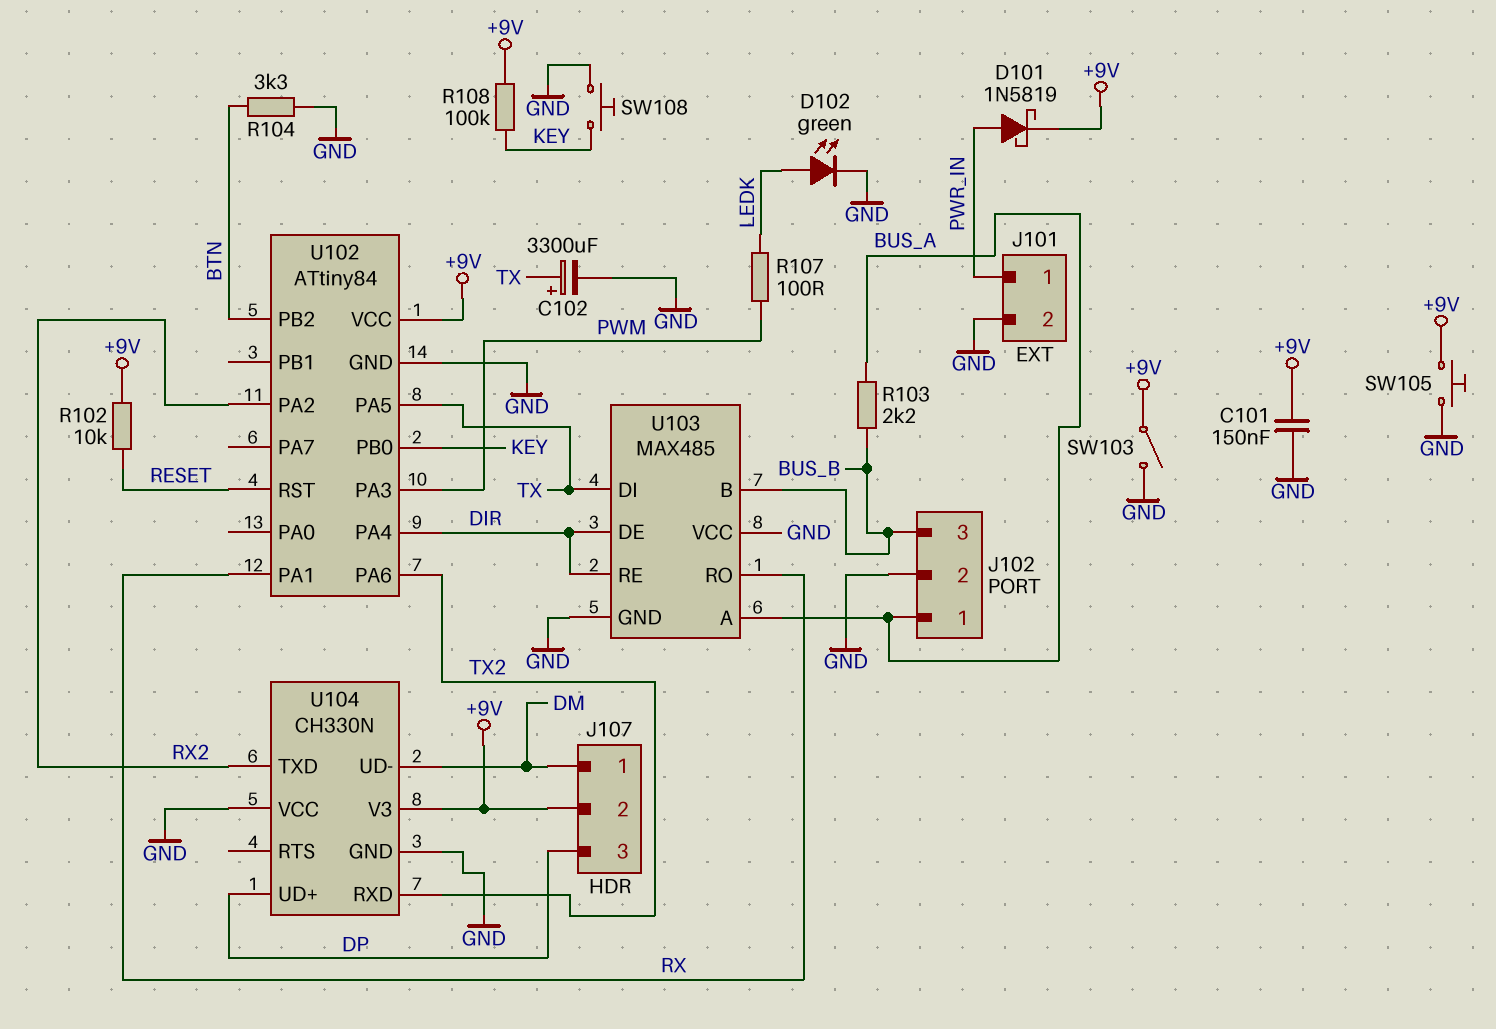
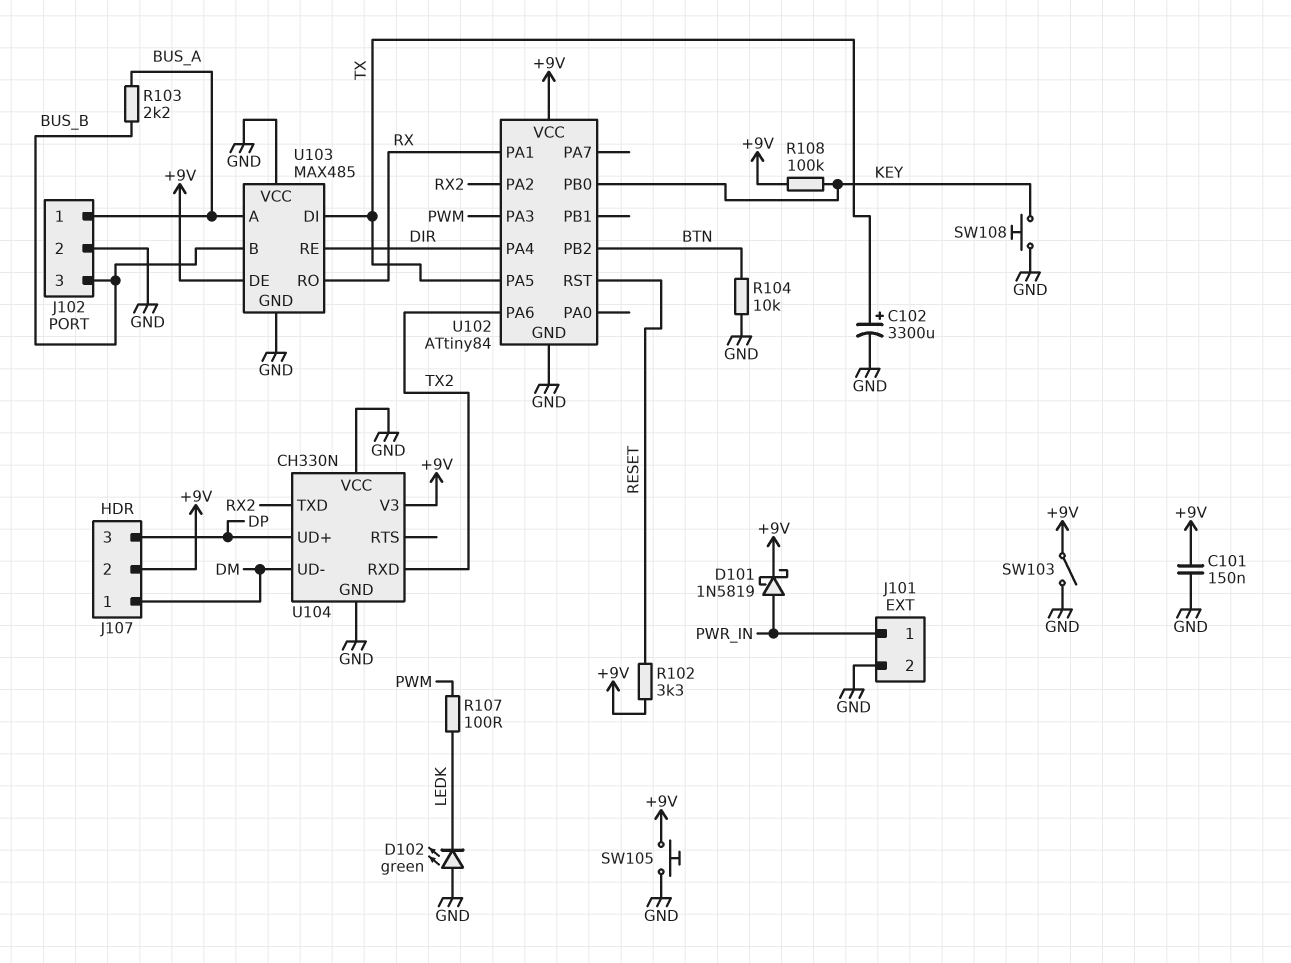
D102: LED green (A LEDK, K GND) -> LED green (A GND, K LEDK)
R102: 10k (+9V, RESET) -> 3.3k (+9V, RESET)
R104: 3.3k (BTN, GND) -> 10k (BTN, GND)
U103 pin DE: DIR -> +9V

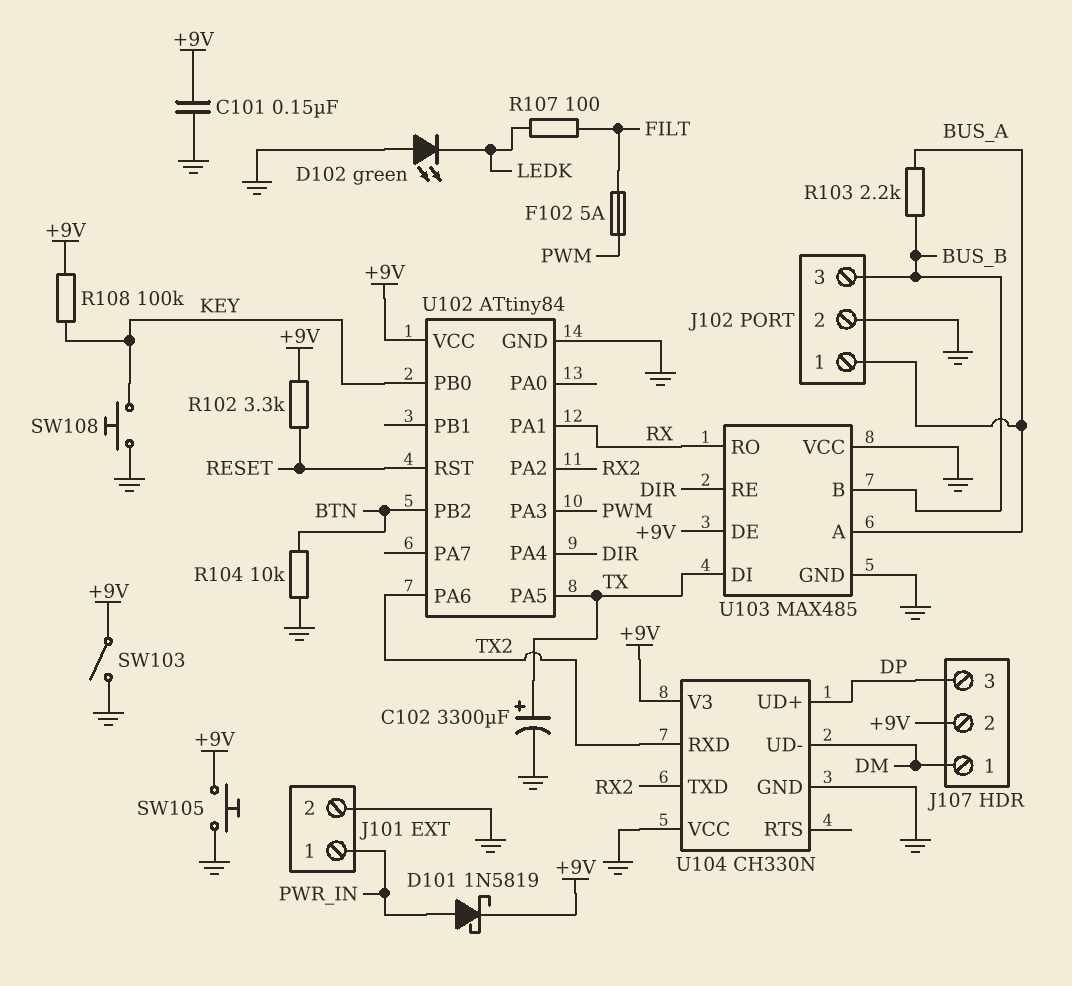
F102: none -> 5A (FILT, PWM)
R107: 100 (LEDK, PWM) -> 100 (FILT, LEDK)

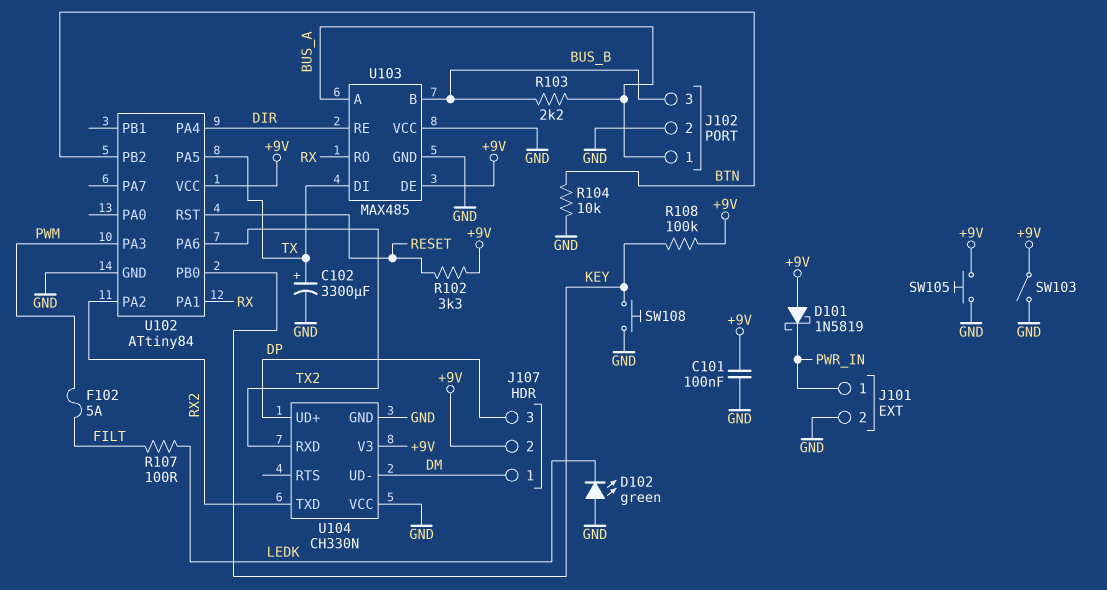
C101: 150nF (+9V, GND) -> 100nF (+9V, GND)
D101: schottky 1N5819 (A PWR_IN, K +9V) -> schottky 1N5819 (A +9V, K PWR_IN)

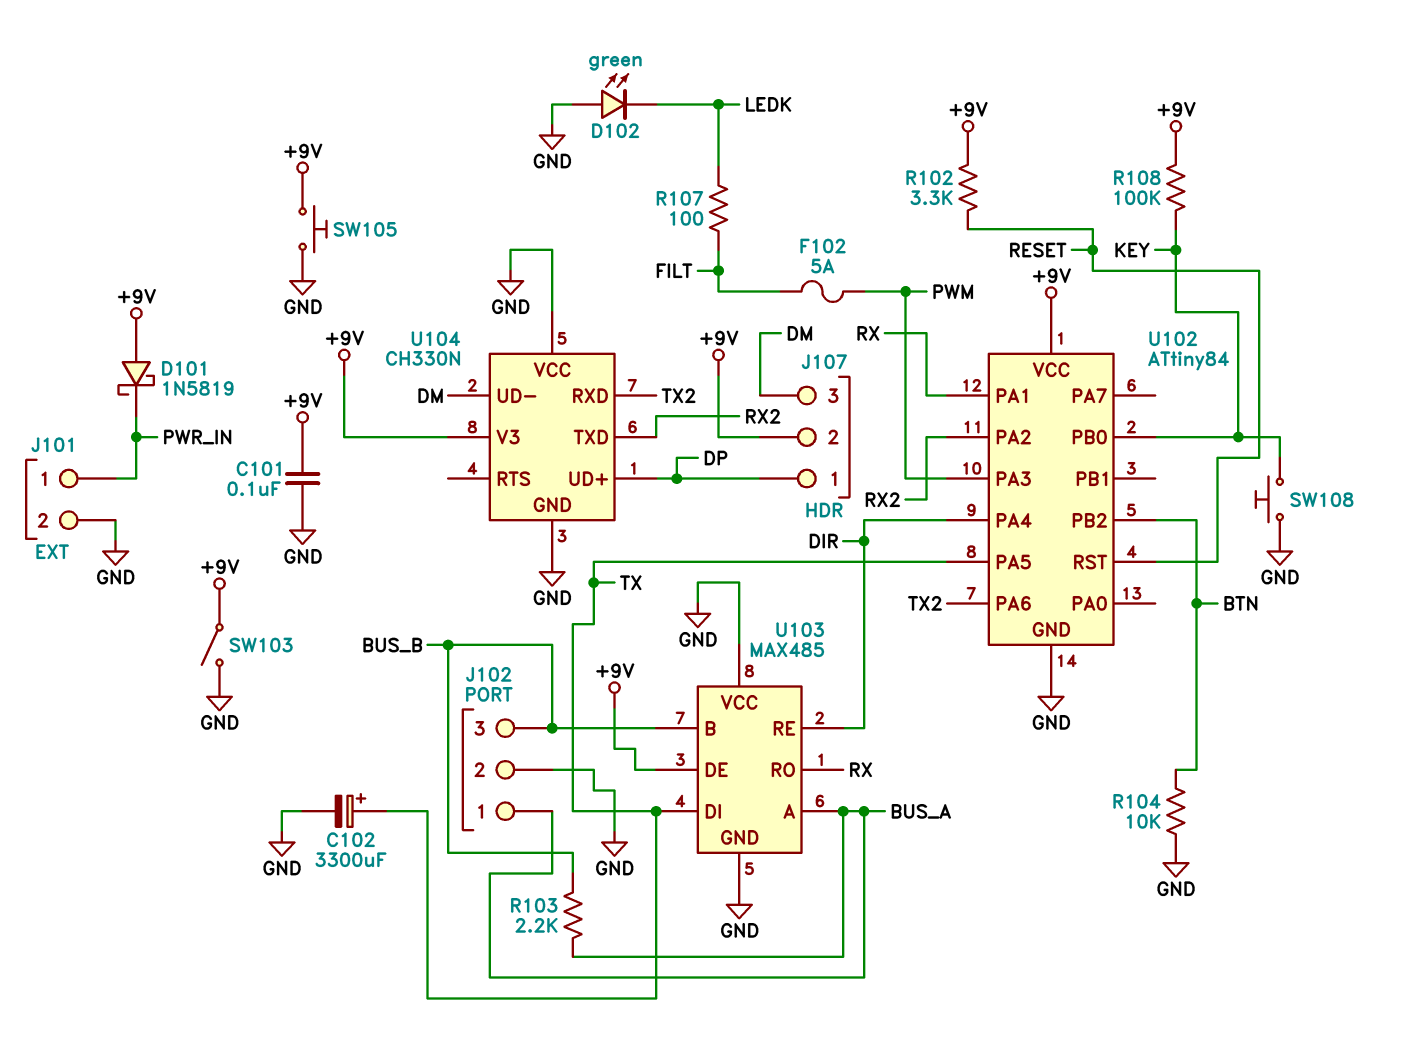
J107 pin 1: DM -> DP
J107 pin 3: DP -> DM

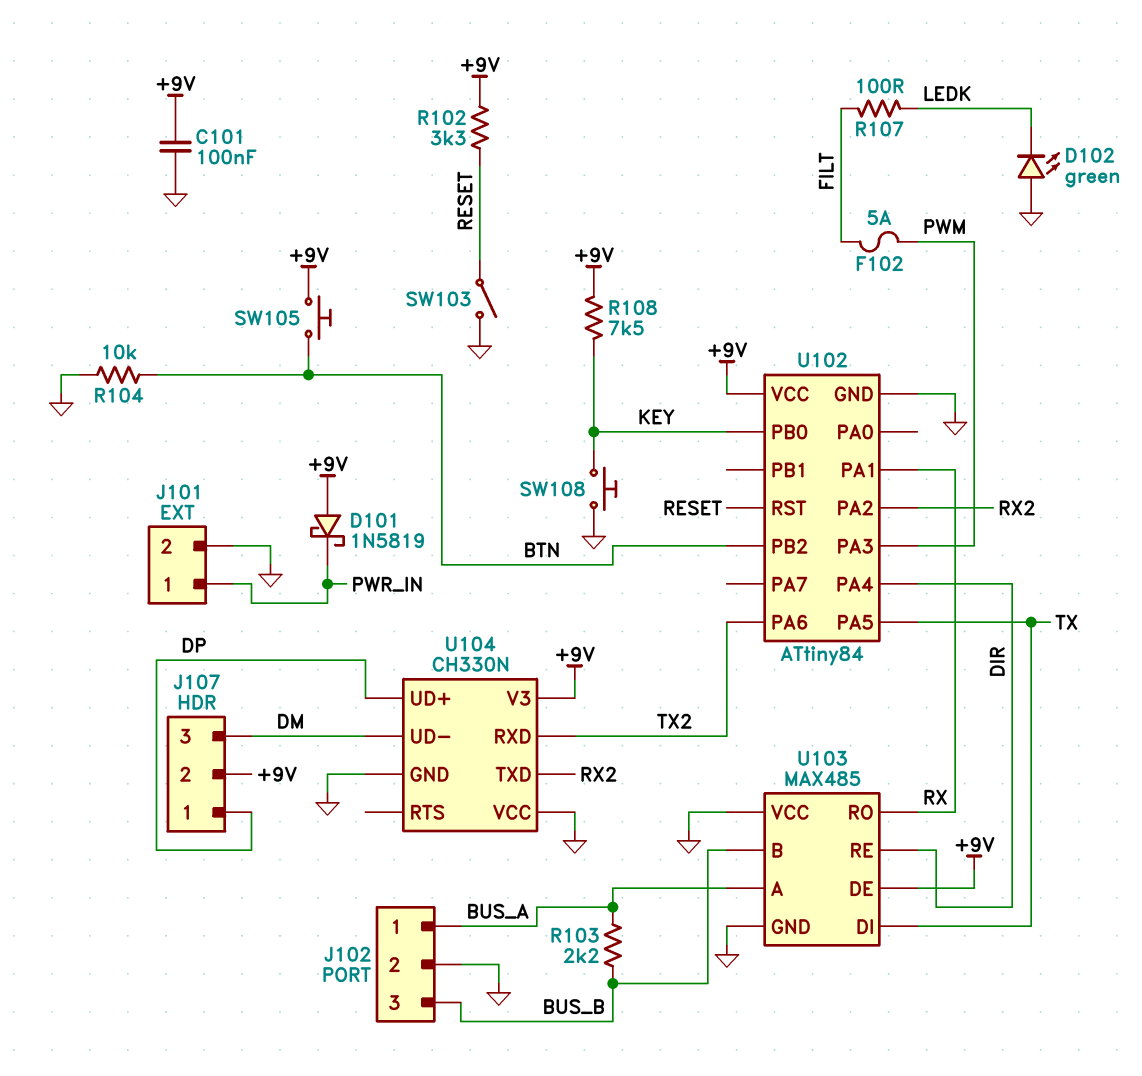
C102: 3300uF (plus TX, minus GND) -> none
R108: 100k (+9V, KEY) -> 7.5k (+9V, KEY)
SW103: switch (+9V, GND) -> switch (GND, RESET)
SW105: button (+9V, GND) -> button (+9V, BTN)

